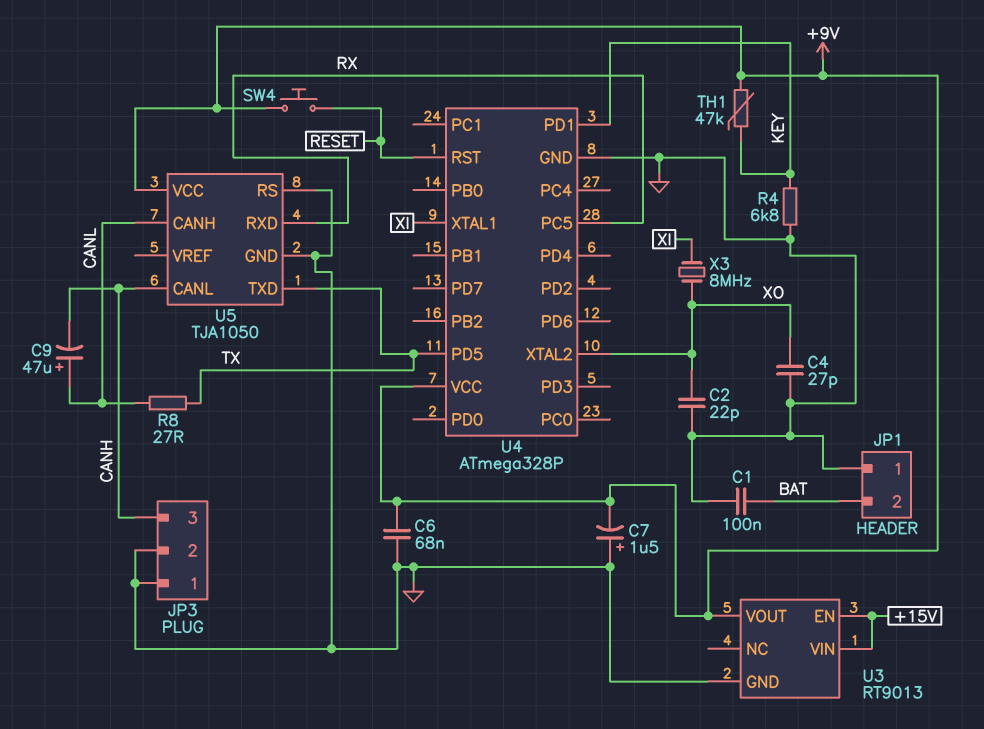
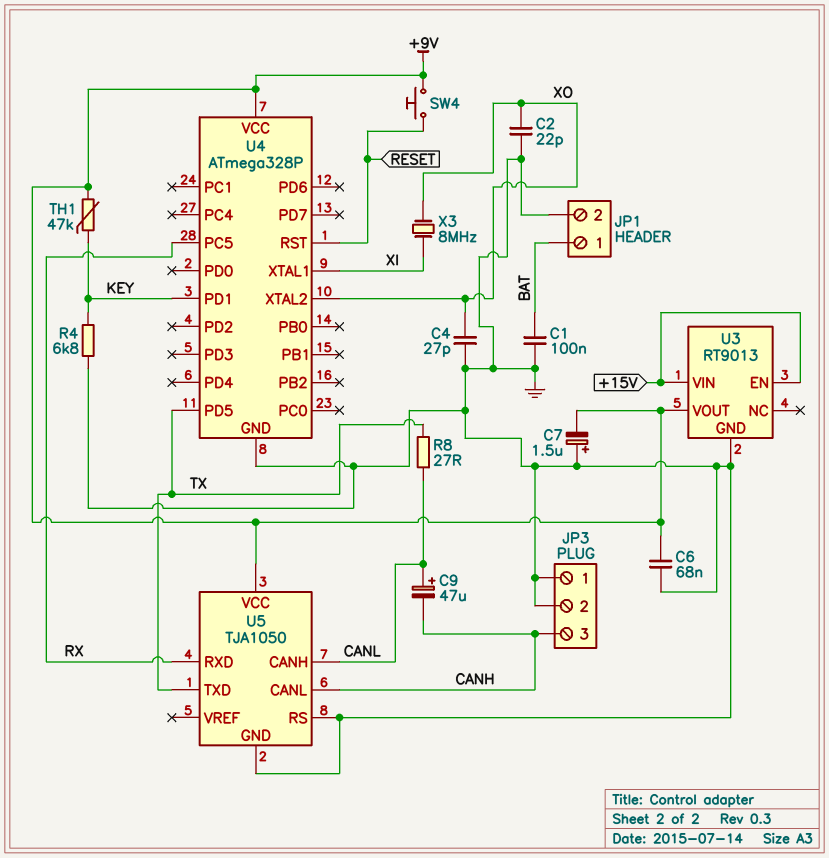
JP1 pin 1: GND -> BAT
JP1 pin 2: BAT -> GND

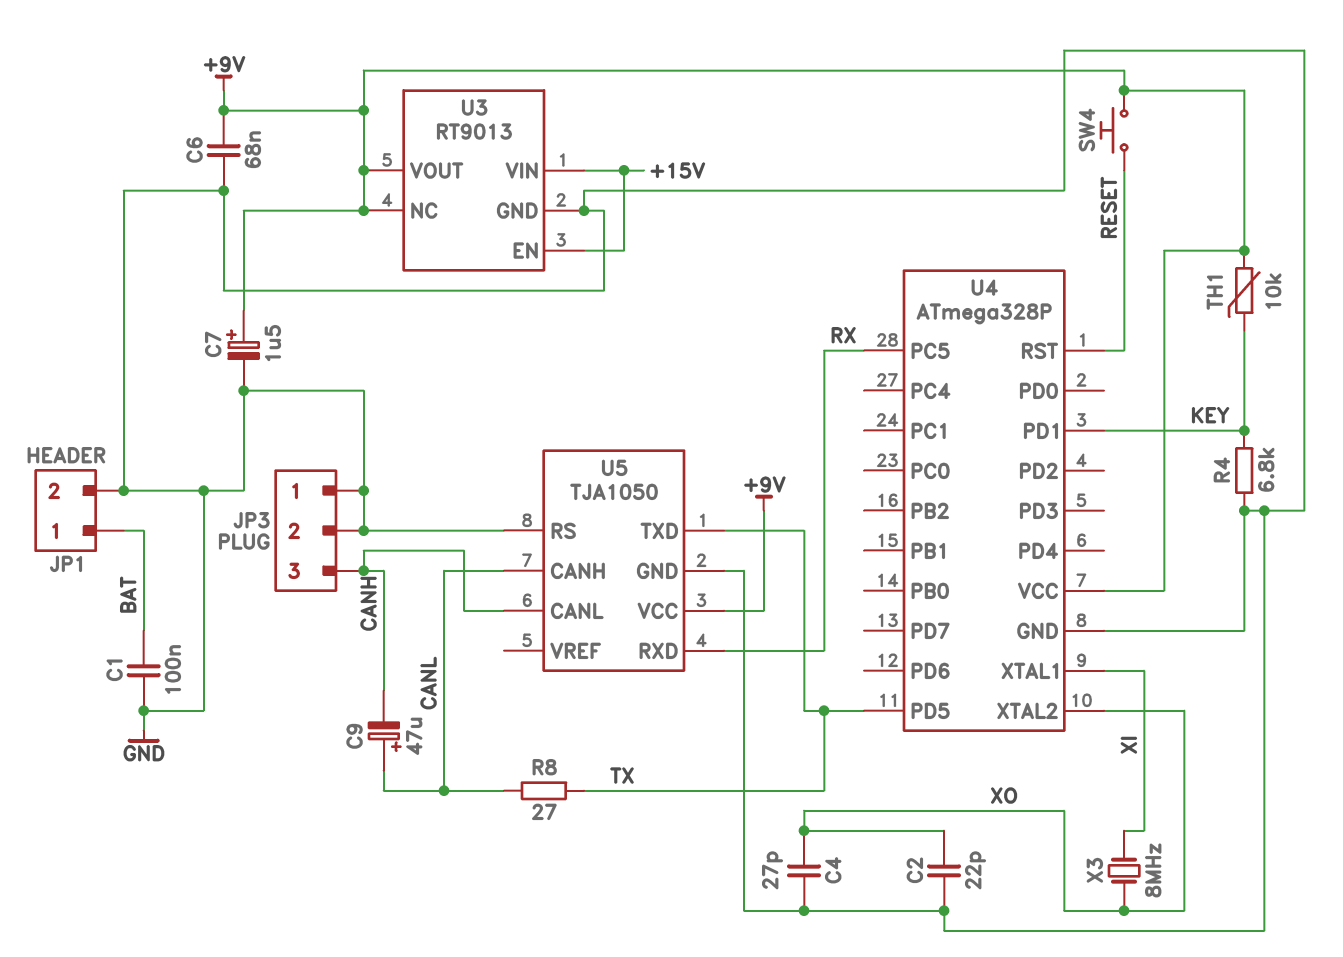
C7: 1.5uF (plus GND, minus +9V) -> 1.5uF (plus +9V, minus GND)
TH1: 47k (+9V, KEY) -> 10k (+9V, KEY)
U3 pin NC: none -> +9V

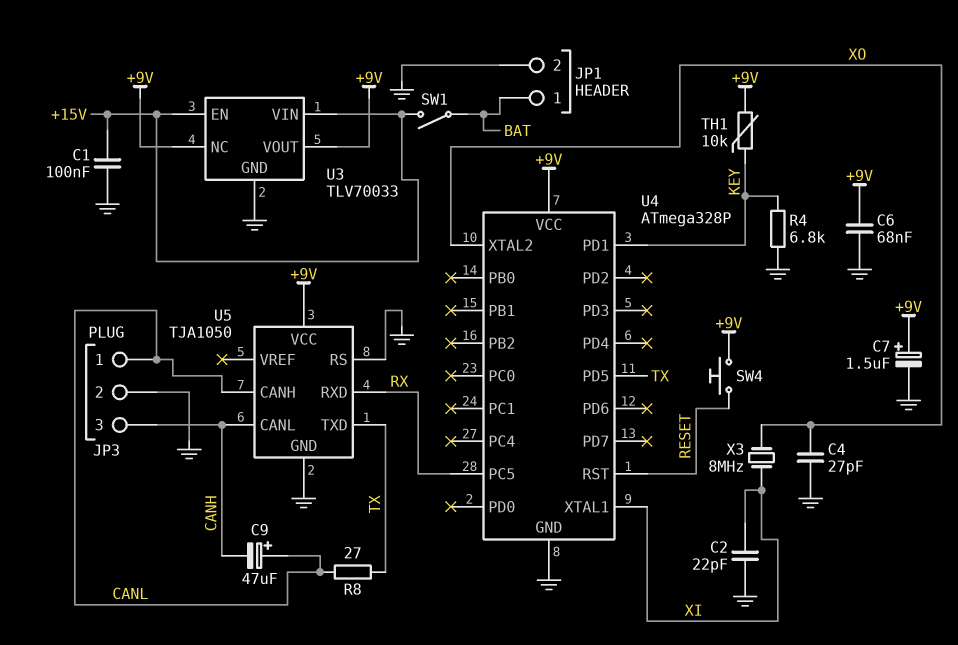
C1: 100nF (BAT, GND) -> 100nF (+15V, GND)
C2: 22pF (GND, XO) -> 22pF (GND, XI)
JP3 pin 1: GND -> CANL
SW1: none -> switch (+15V, BAT)
U3: RT9013 -> TLV70033

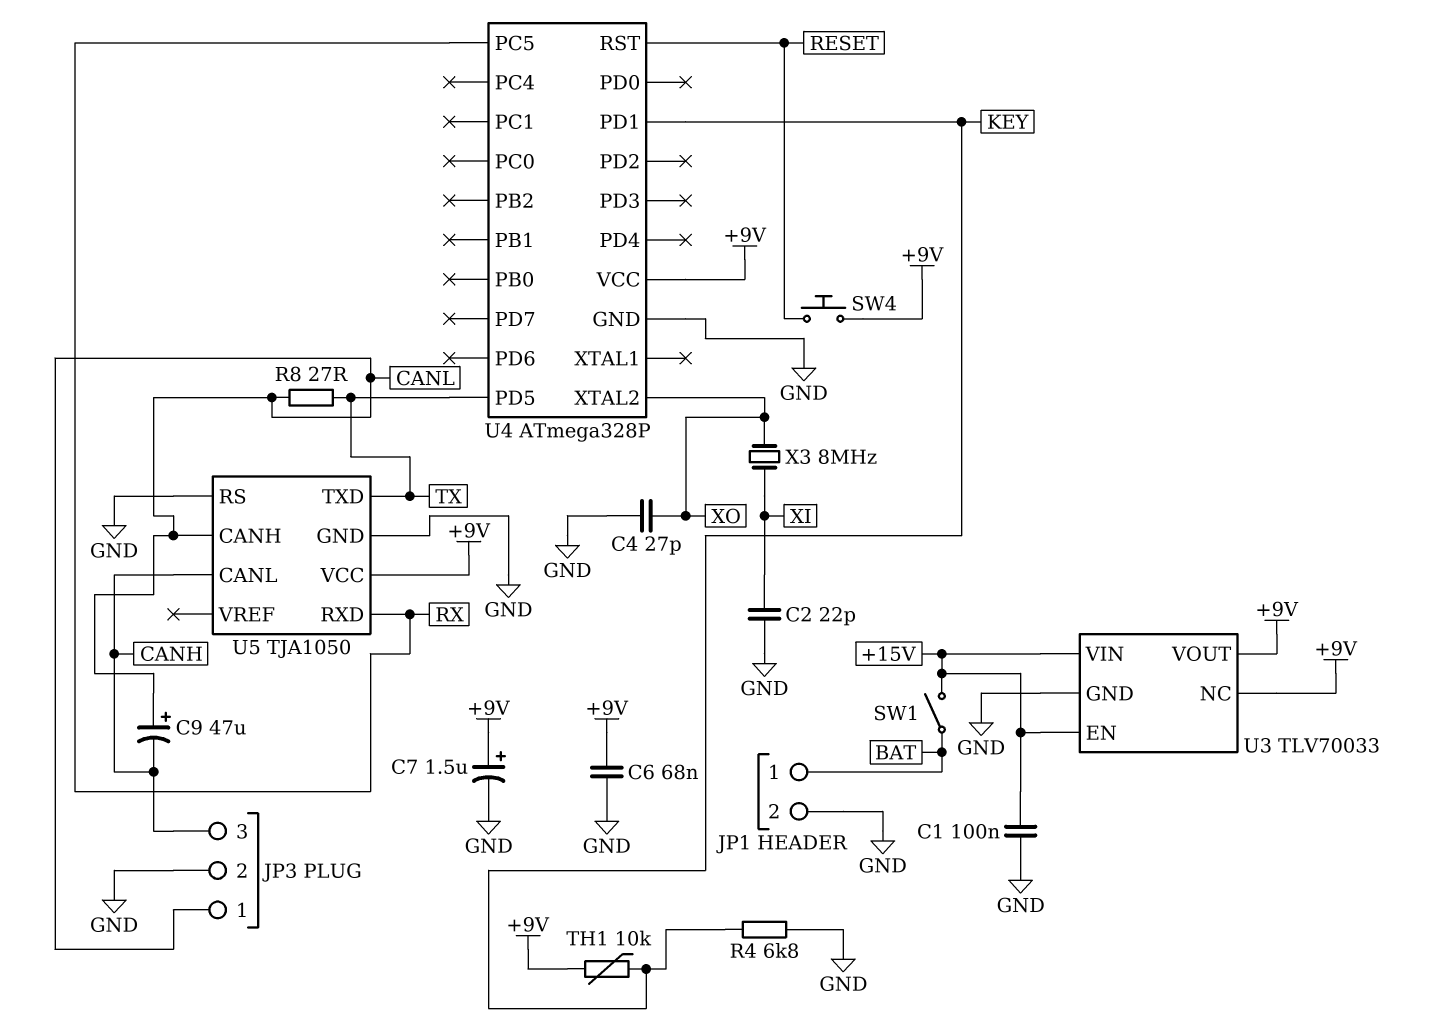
U4 pin XTAL1: XI -> none

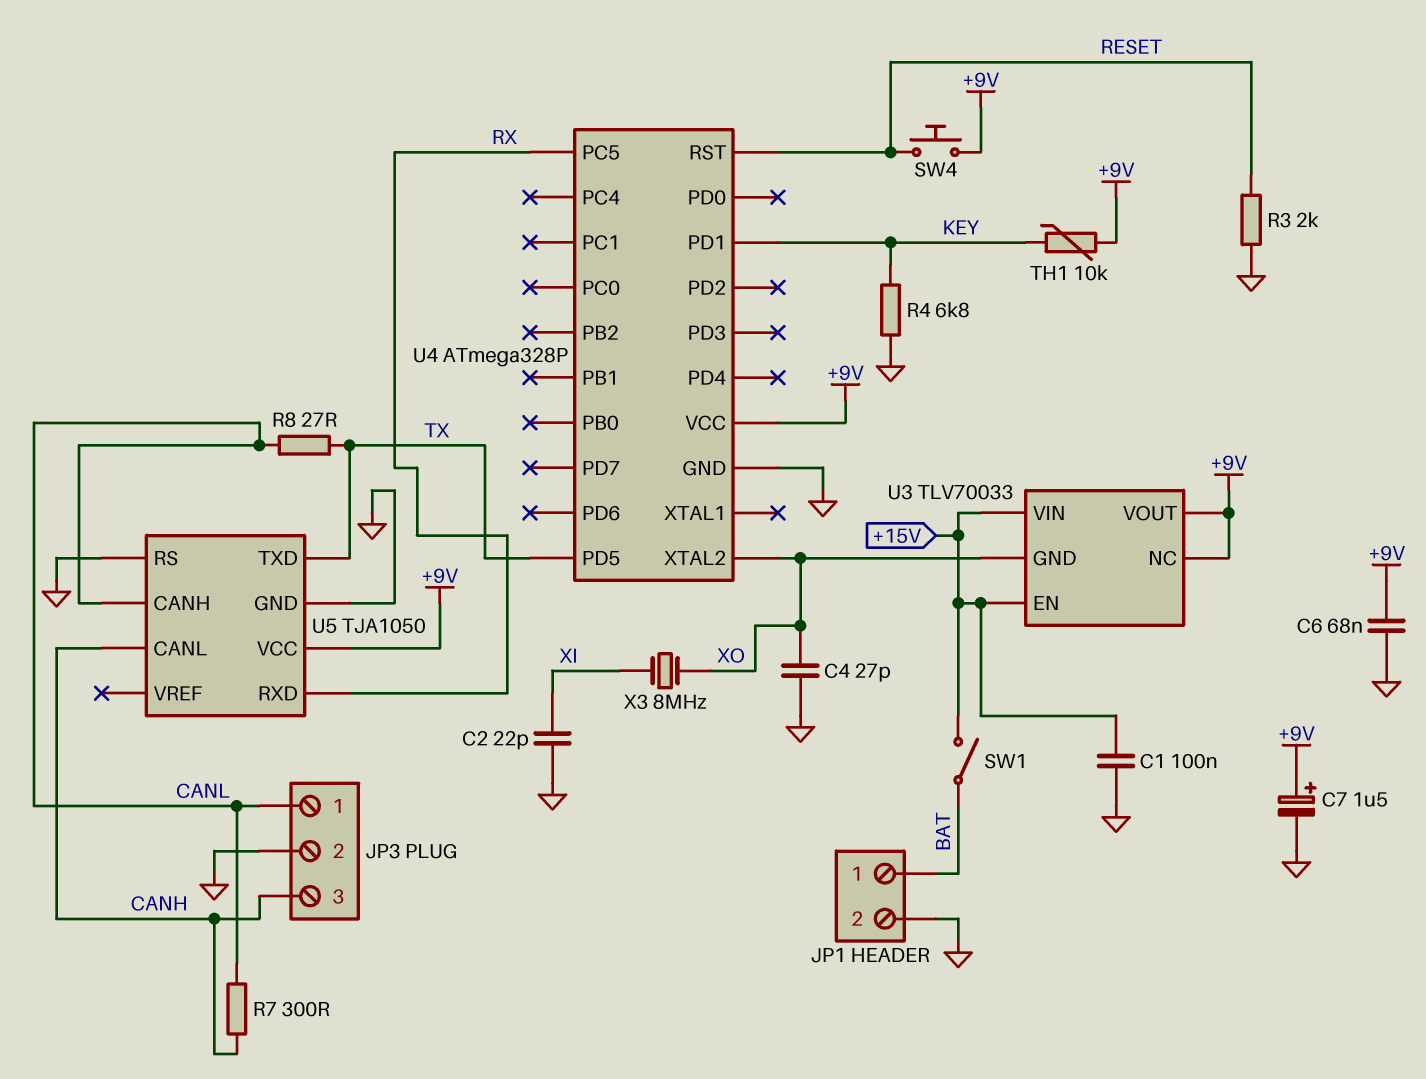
C9: 47uF (plus CANL, minus CANH) -> none
R3: none -> 2k (GND, RESET)
R7: none -> 300 (CANH, CANL)
U3 pin GND: GND -> XO

